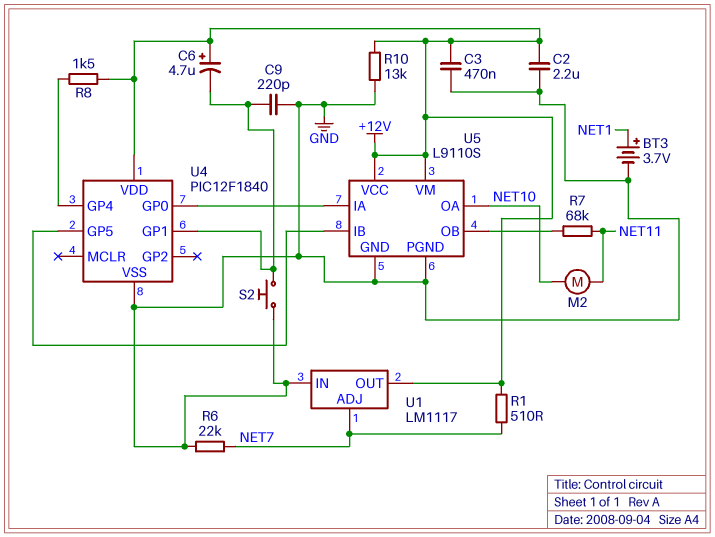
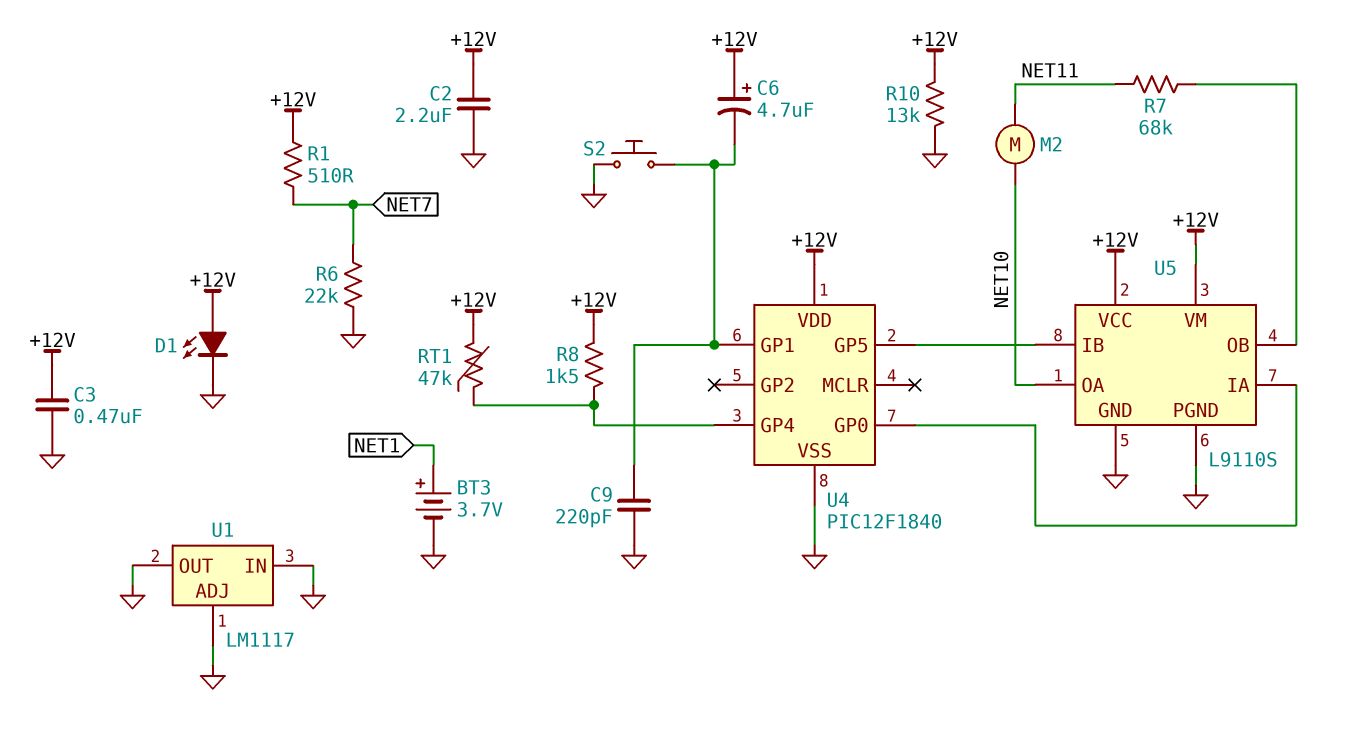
D1: none -> LED (A +12V, K GND)
RT1: none -> 47k (+12V, U4/GP4)
U1 pin ADJ: NET7 -> GND
U1 pin OUT: +12V -> GND

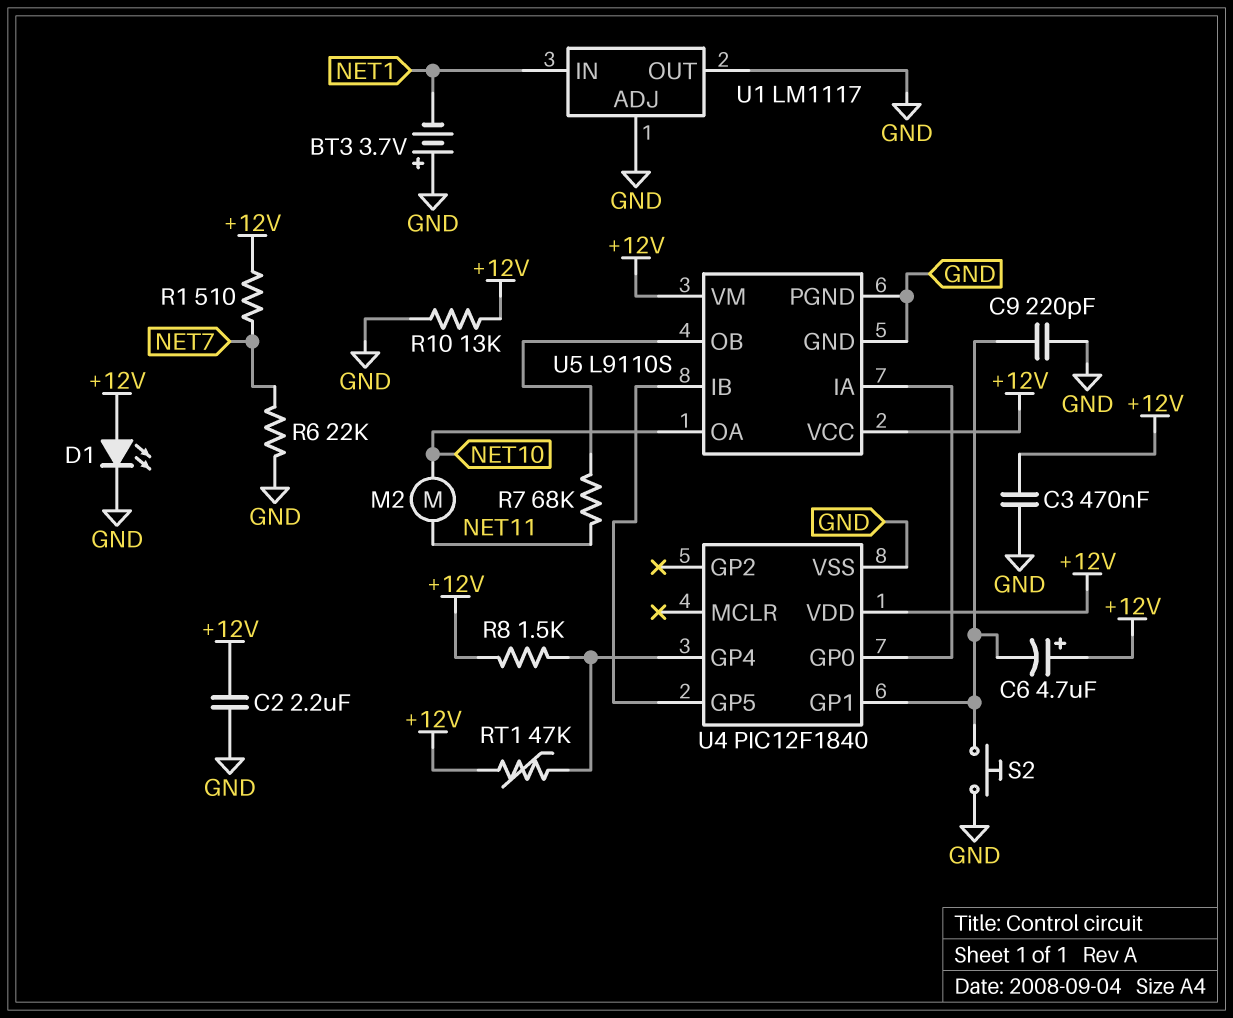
BT3: 3.7V (plus NET1, minus GND) -> 3.7V (plus GND, minus NET1)
U1 pin IN: GND -> NET1

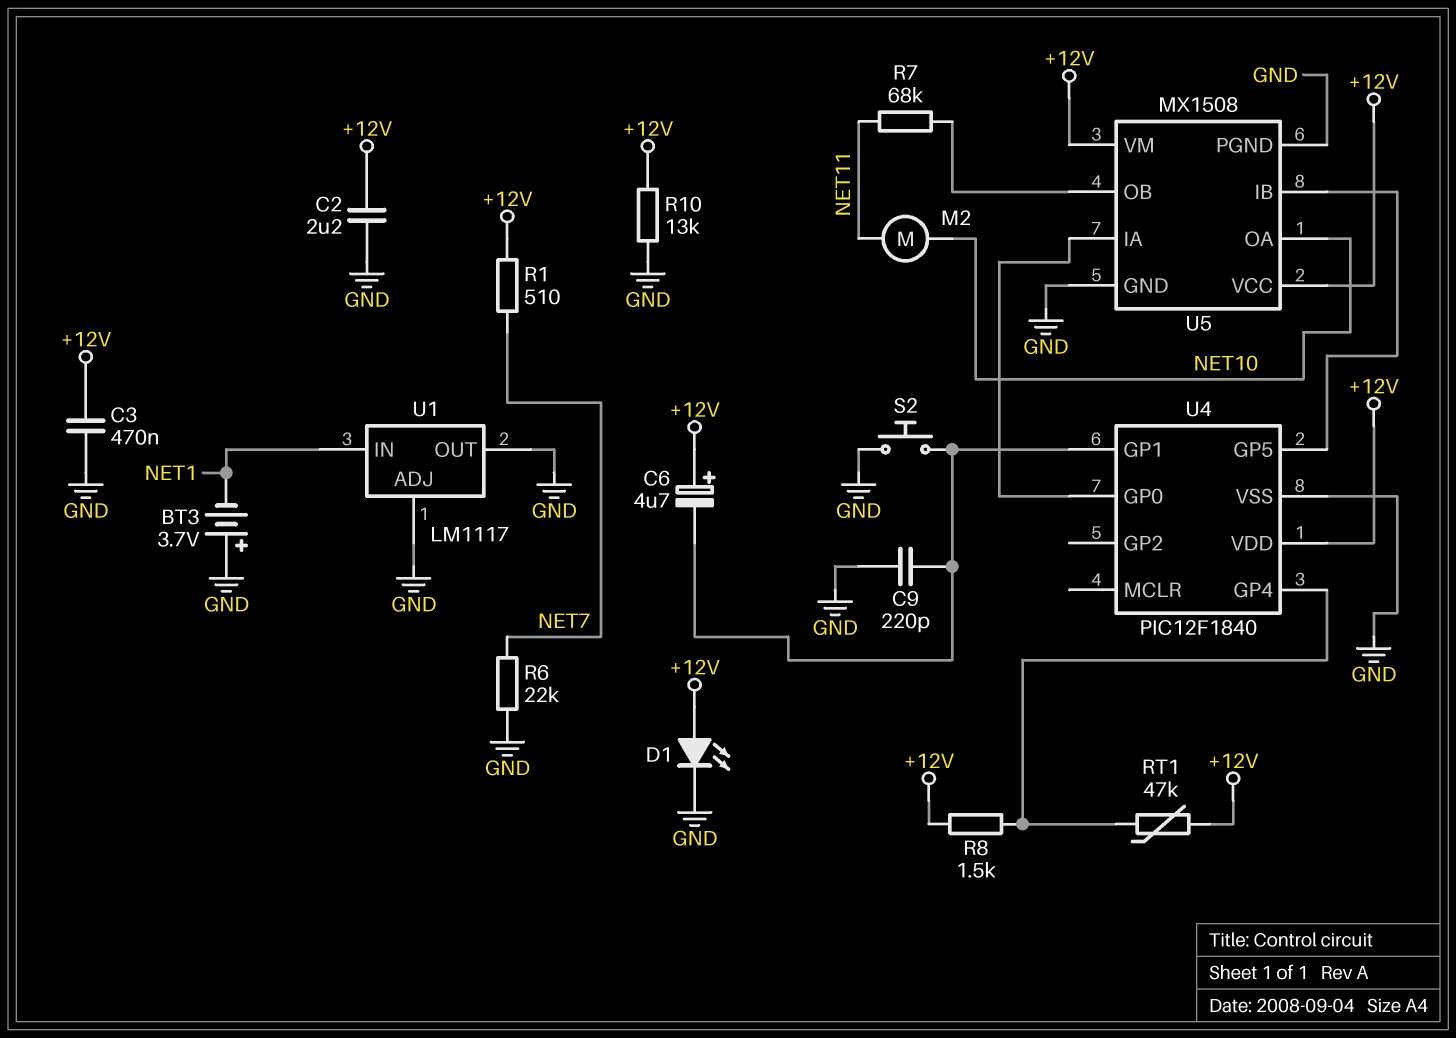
U5: L9110S -> MX1508

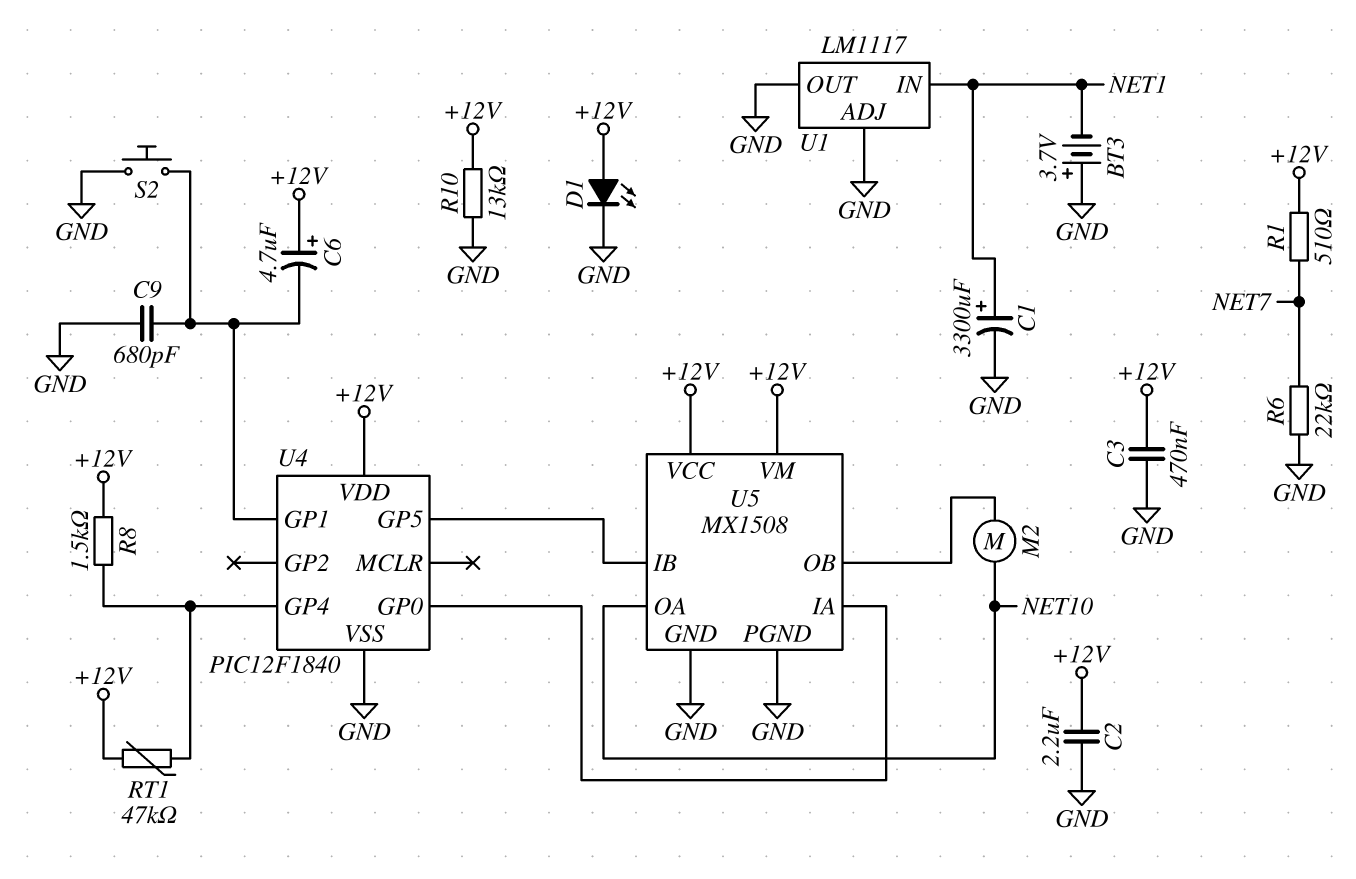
C1: none -> 3300uF (plus NET1, minus GND)
C9: 220pF (GND, U4/GP1) -> 680pF (GND, U4/GP1)
M2: motor (NET10, NET11) -> motor (NET10, U5/OB)
R7: 68k (NET11, U5/OB) -> none

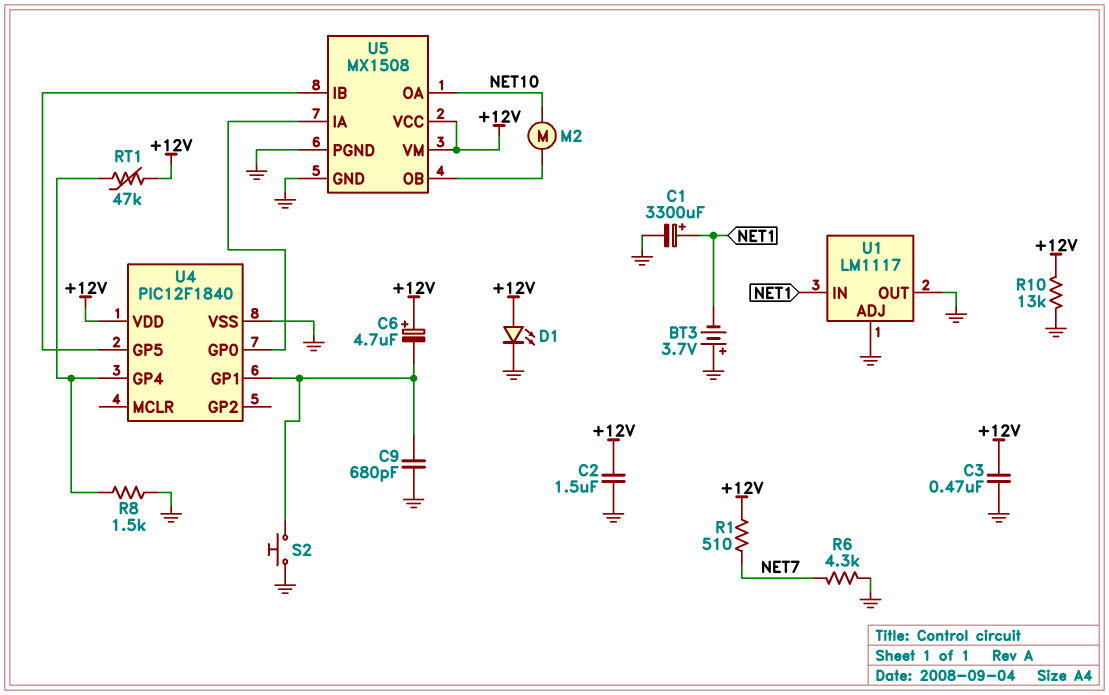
C2: 2.2uF (+12V, GND) -> 1.5uF (+12V, GND)
R6: 22k (GND, NET7) -> 4.3k (GND, NET7)
R8: 1.5k (+12V, U4/GP4) -> 1.5k (GND, U4/GP4)

